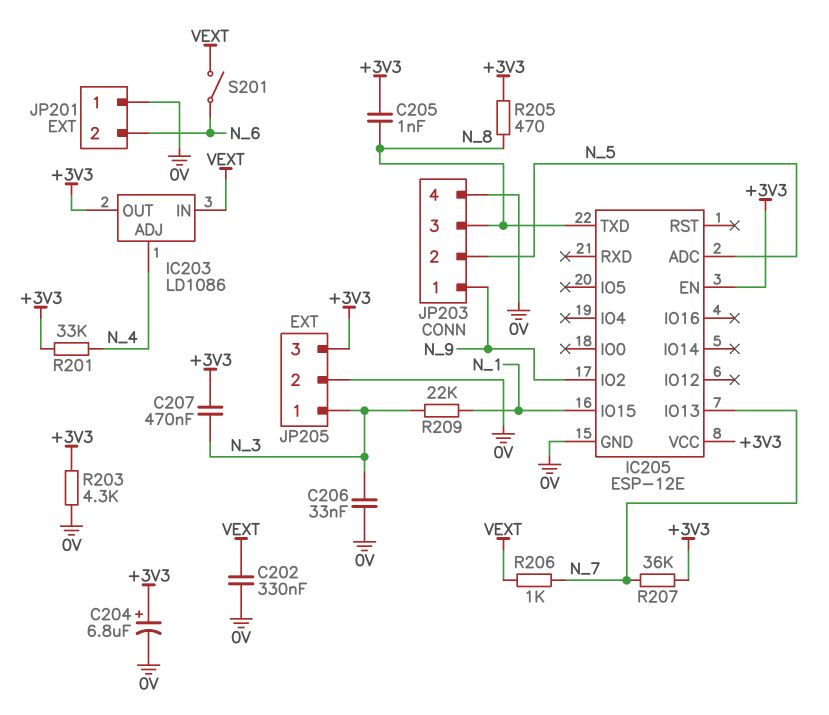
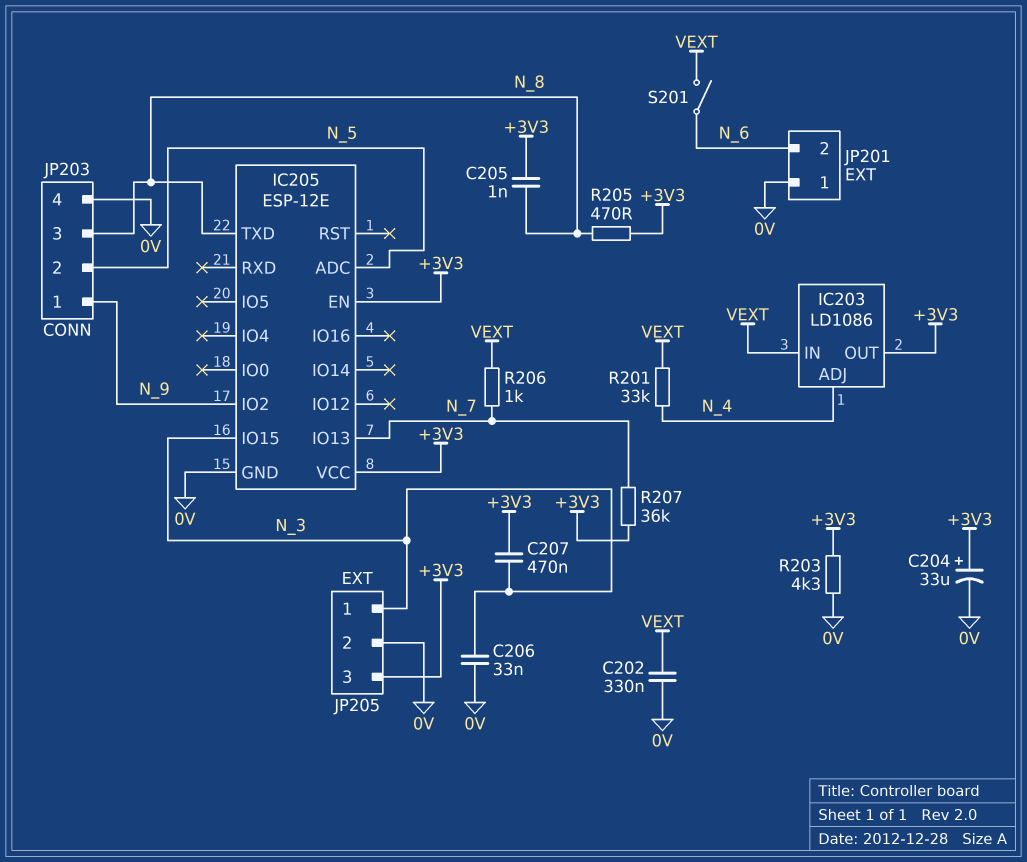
C204: 6.8uF (plus +3V3, minus 0V) -> 33uF (plus +3V3, minus 0V)
IC205 pin IO15: N_1 -> N_3
R201: 33k (+3V3, N_4) -> 33k (N_4, VEXT)
R209: 22k (N_1, N_3) -> none

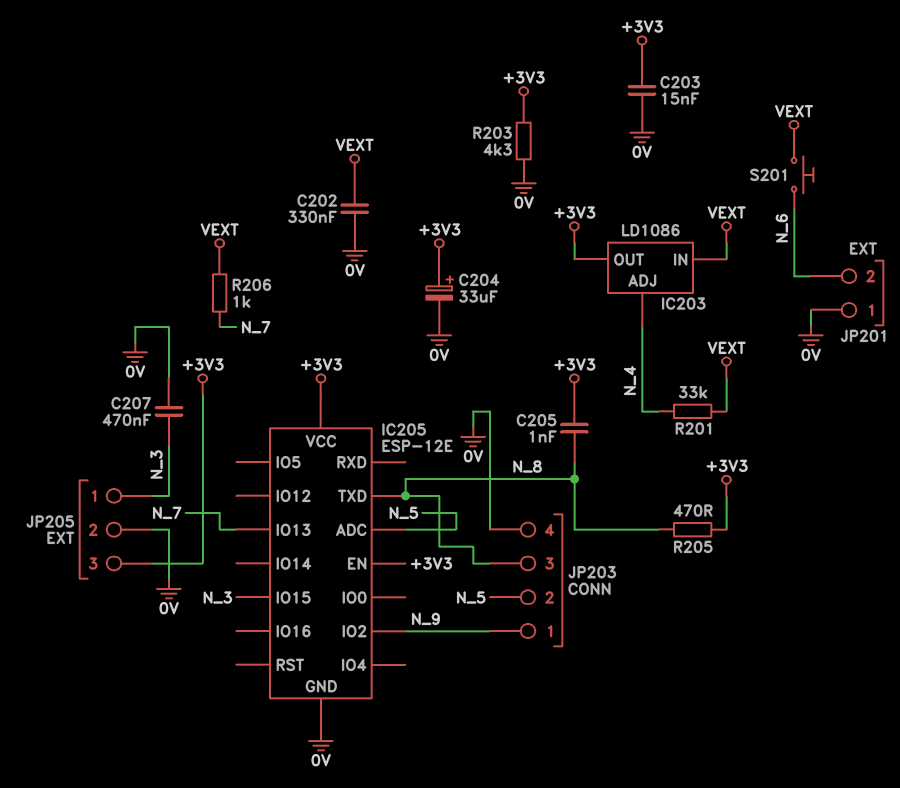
C203: none -> 15nF (+3V3, 0V)
C206: 33nF (0V, N_3) -> none
C207: 470nF (+3V3, N_3) -> 470nF (0V, N_3)
R207: 36k (+3V3, N_7) -> none
S201: switch (N_6, VEXT) -> button (N_6, VEXT)

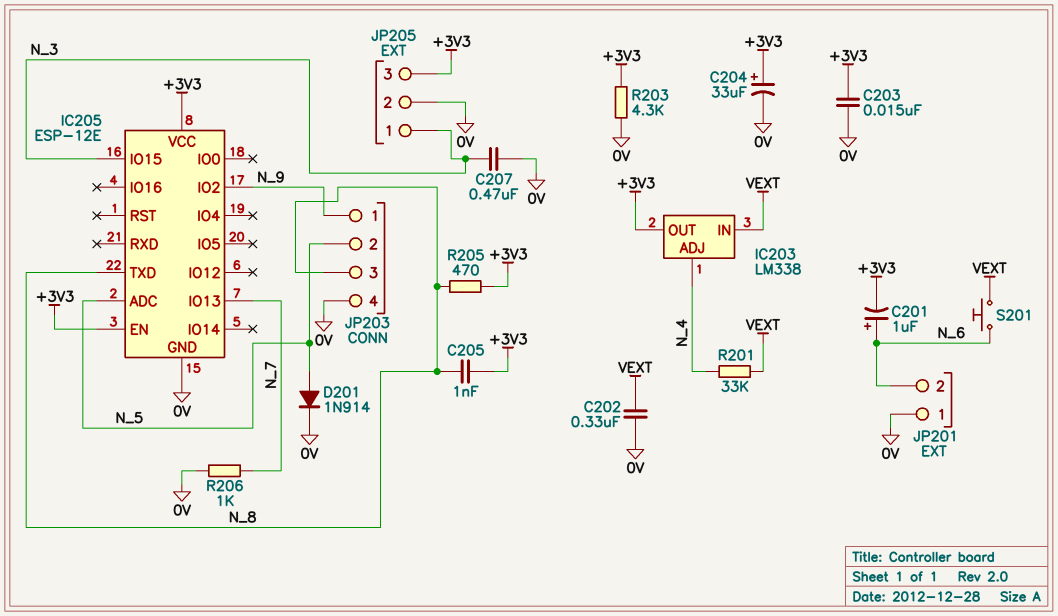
C201: none -> 1uF (plus N_6, minus +3V3)
D201: none -> diode 1N914 (A N_5, K 0V)
IC203: LD1086 -> LM338
R206: 1k (N_7, VEXT) -> 1k (0V, N_7)

